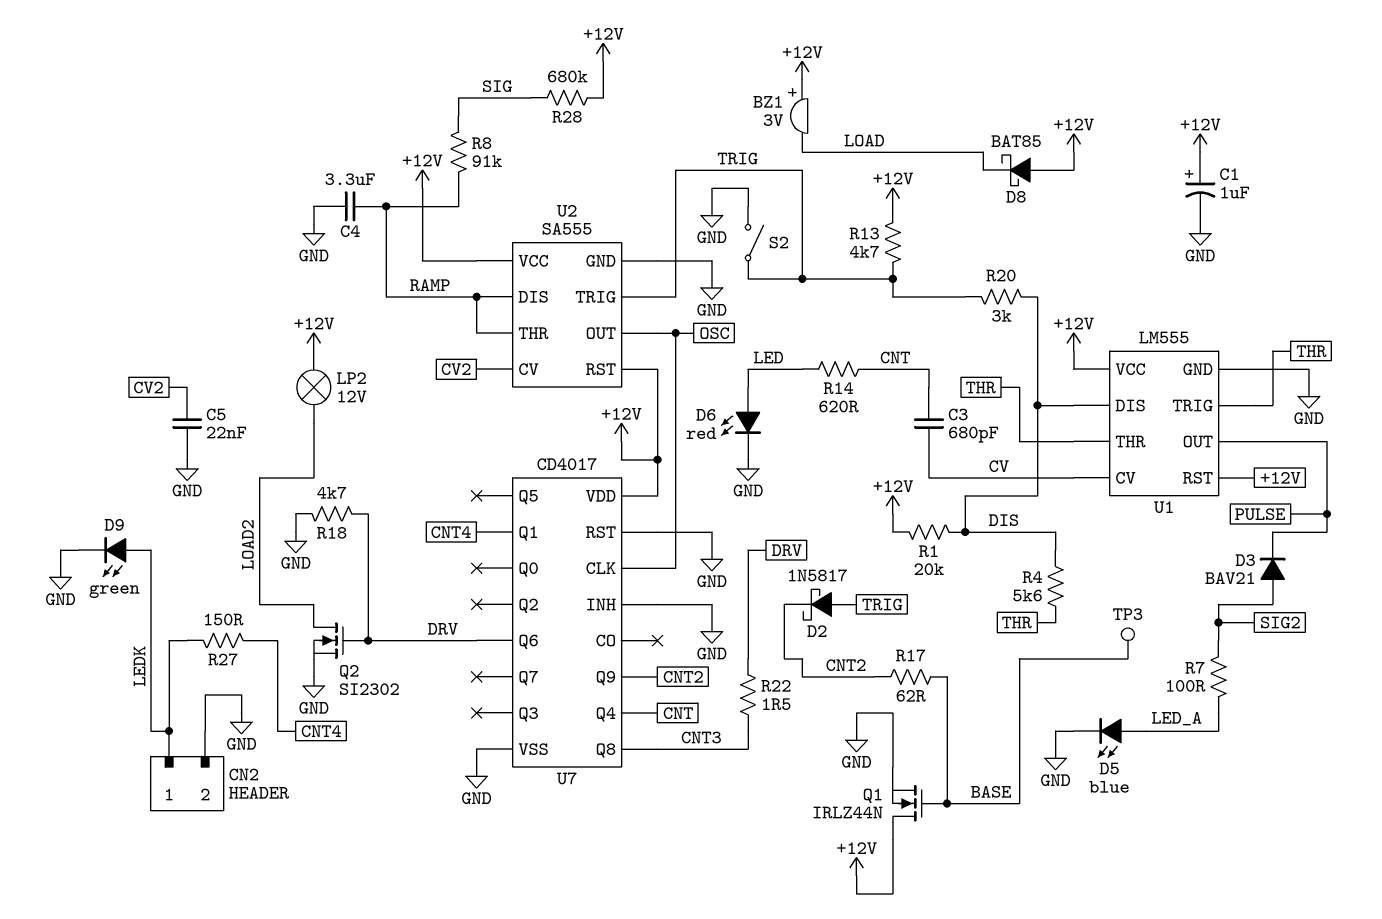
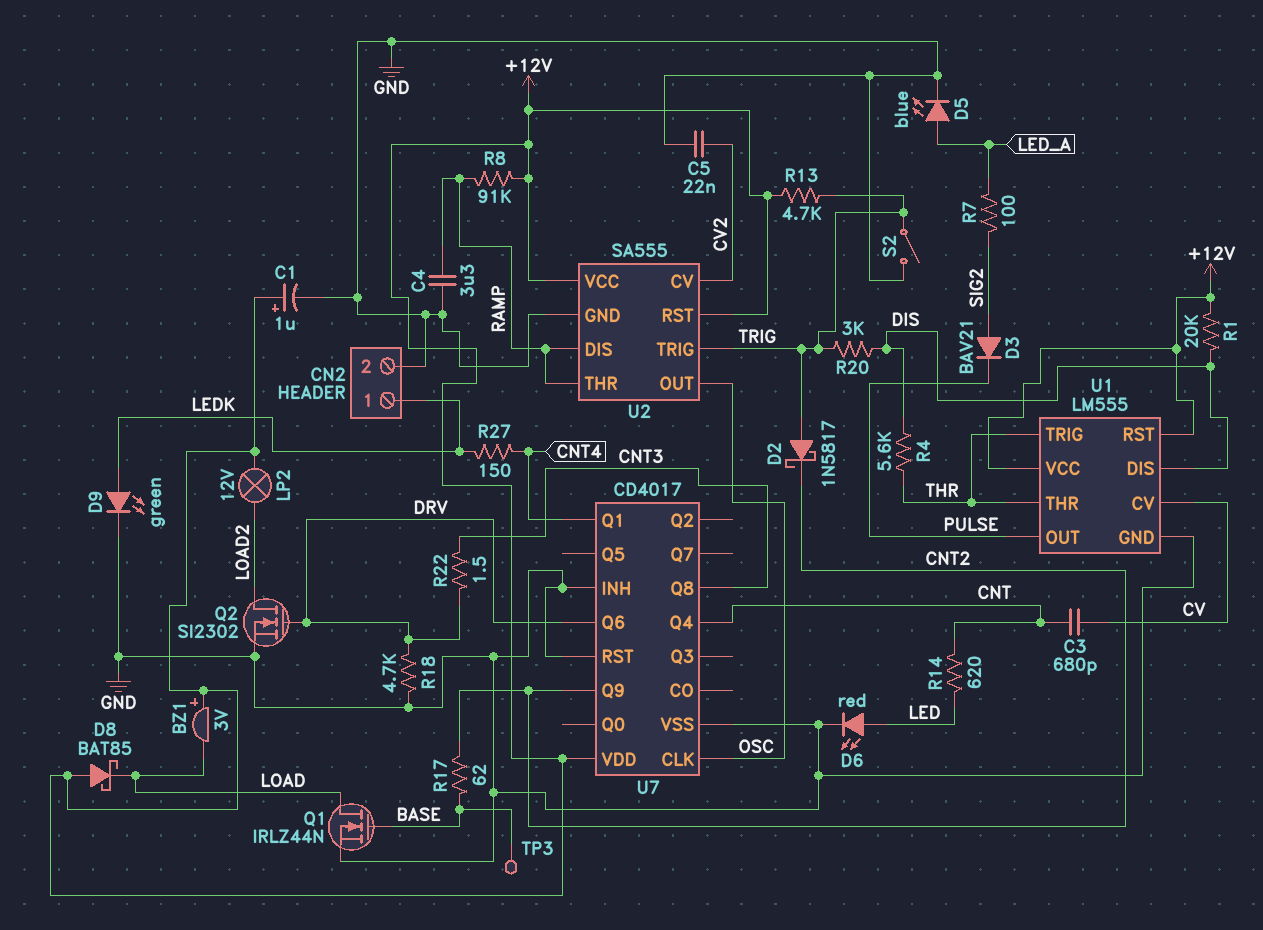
Q1: NMOS IRLZ44N (G BASE, D +12V, S GND) -> NMOS IRLZ44N (G BASE, D LOAD, S GND)
R8: 91k (RAMP, SIG) -> 91k (+12V, RAMP)
R28: 680k (+12V, SIG) -> none

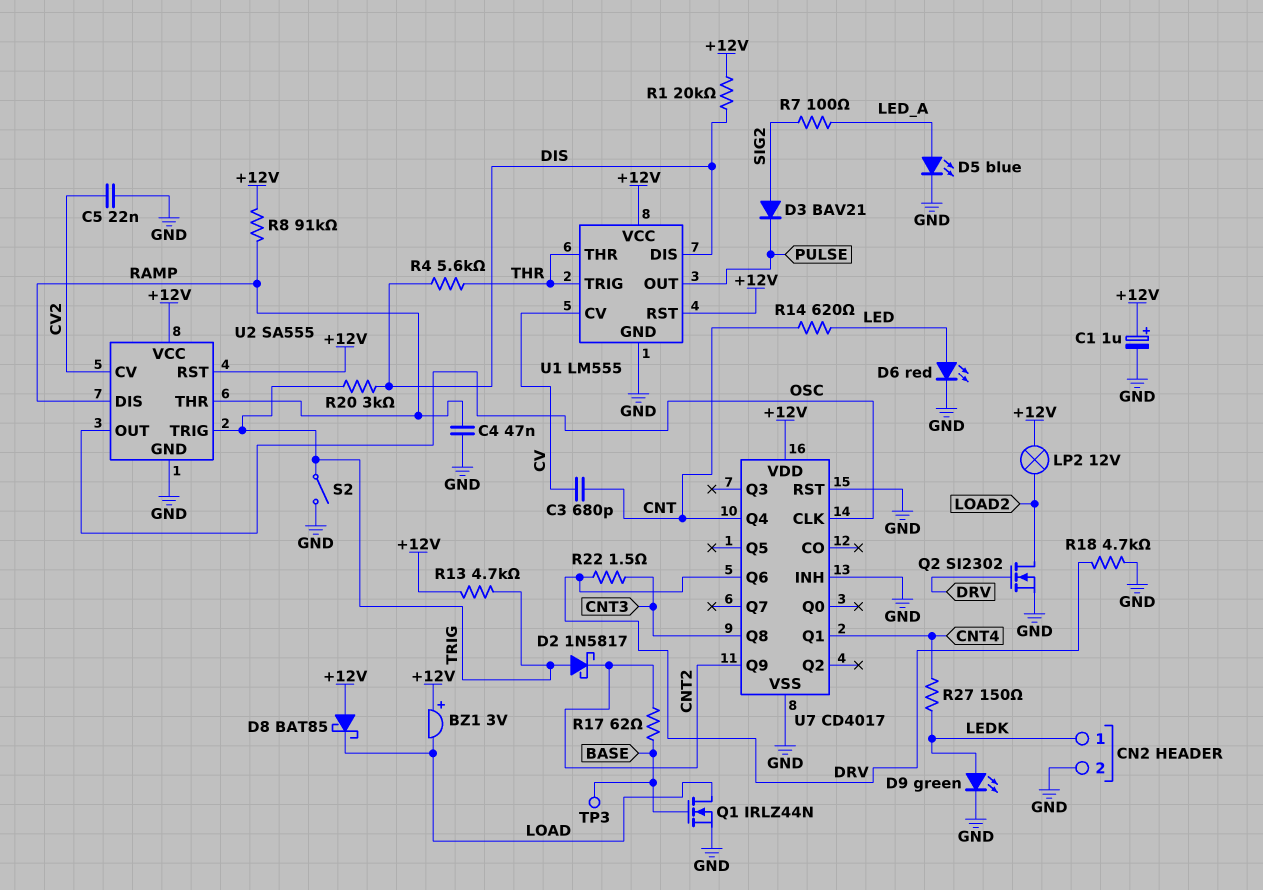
C4: 3.3uF (GND, RAMP) -> 47nF (GND, RAMP)

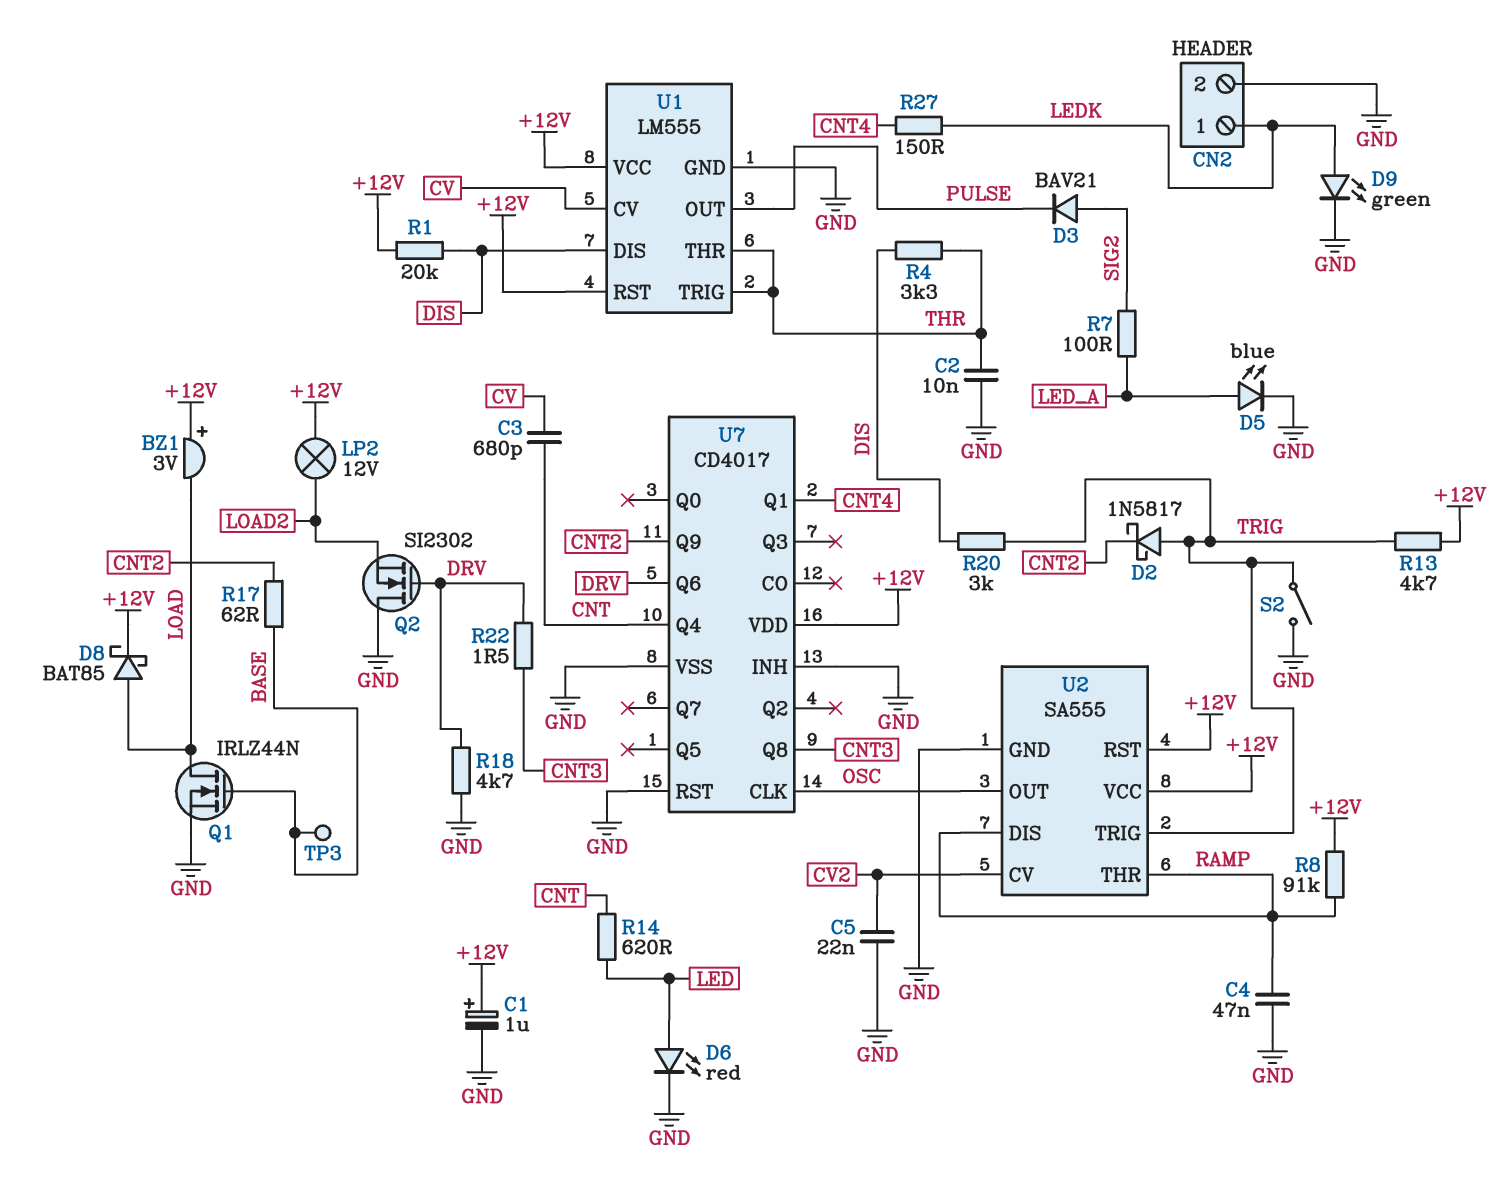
C2: none -> 10nF (GND, THR)
D8: schottky BAT85 (A +12V, K LOAD) -> schottky BAT85 (A LOAD, K +12V)
Q2: NMOS SI2302 (G DRV, D LOAD2, S GND) -> NMOS SI2302 (G DRV, D GND, S LOAD2)
R4: 5.6k (DIS, THR) -> 3.3k (DIS, THR)

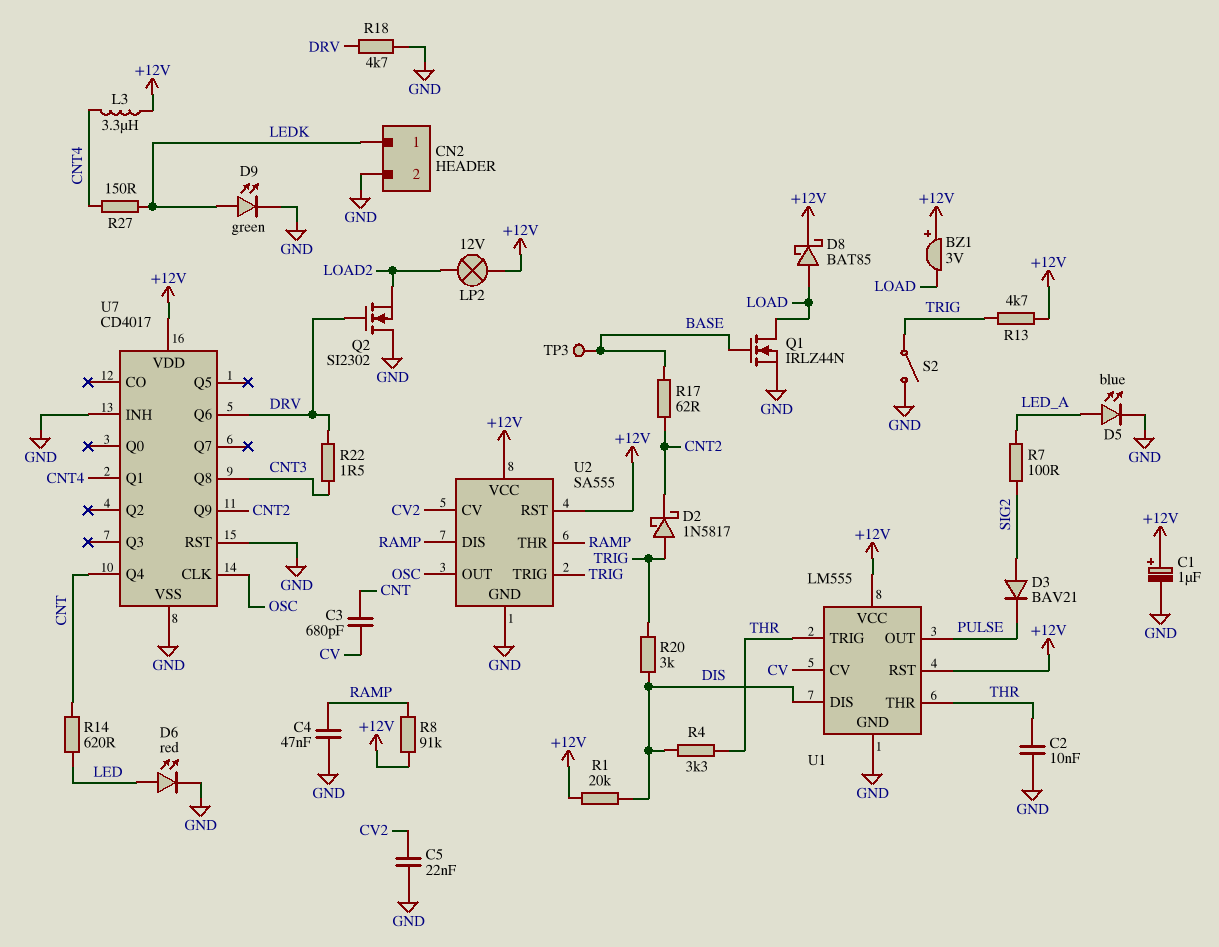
L3: none -> 3.3uH (+12V, CNT4)

